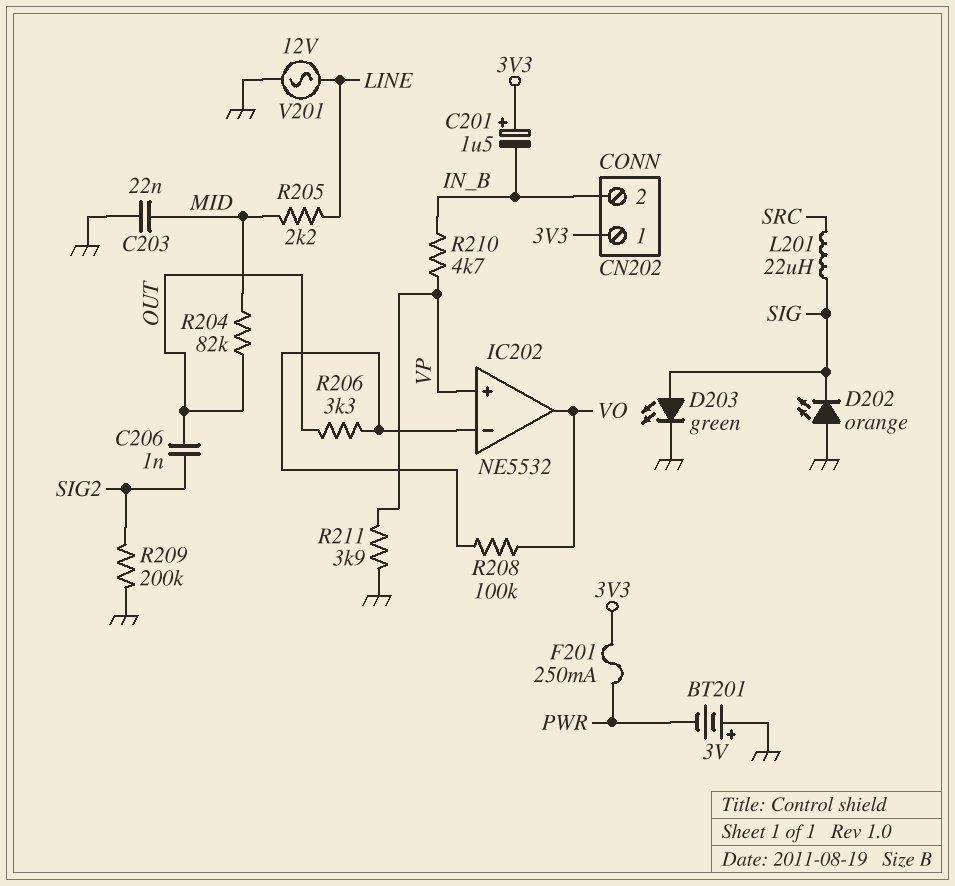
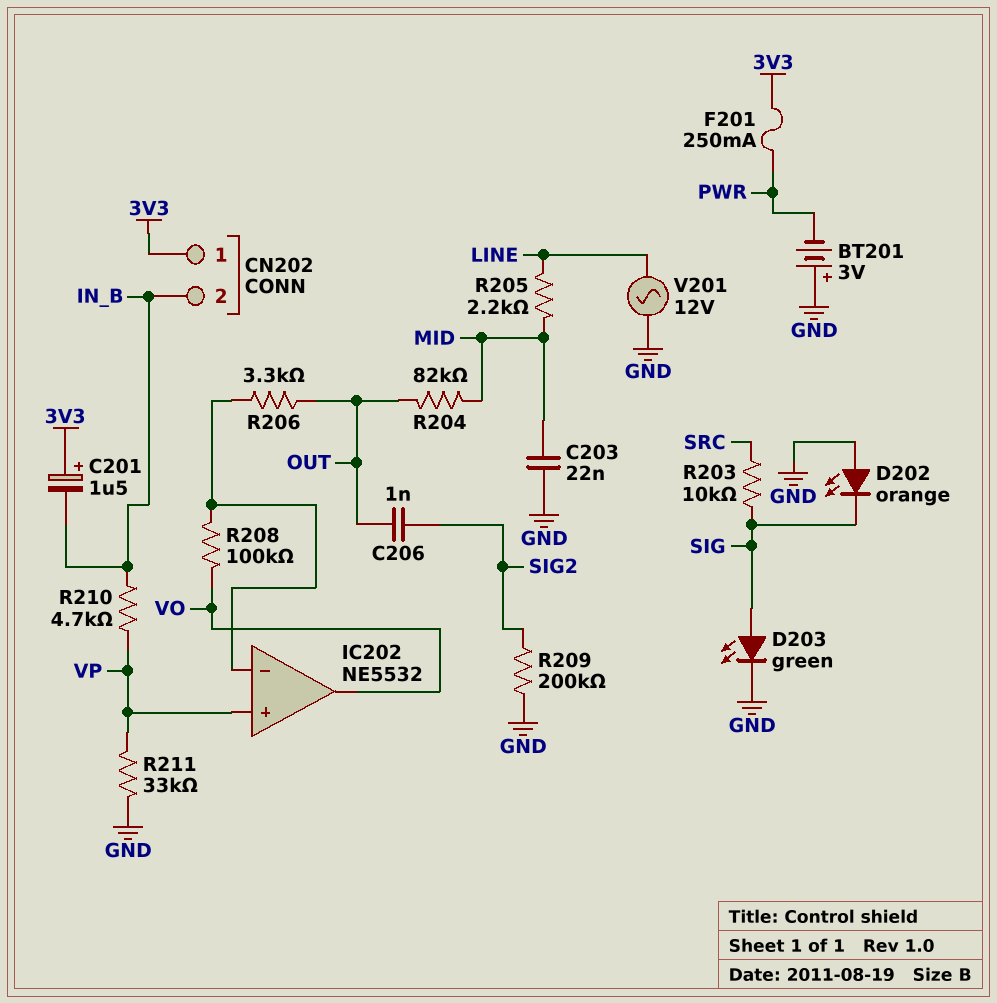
L201: 22uH (SIG, SRC) -> none
R203: none -> 10k (SIG, SRC)
R211: 3.9k (GND, VP) -> 33k (GND, VP)

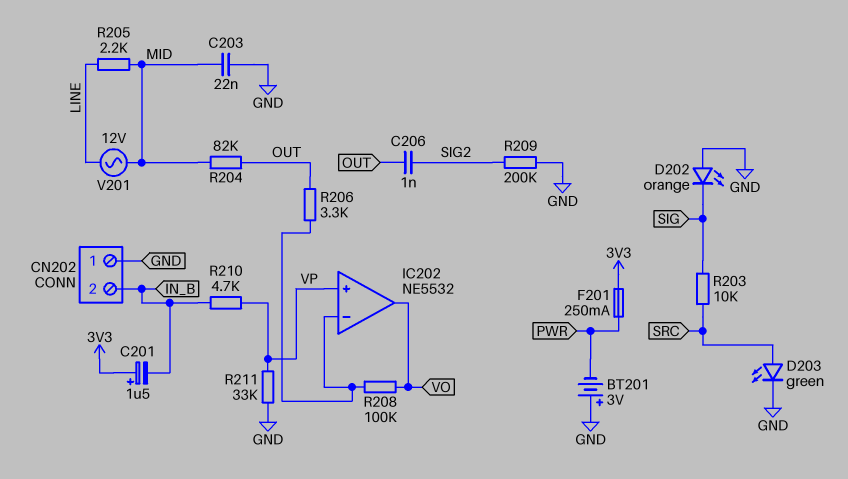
CN202 pin 1: 3V3 -> GND
D203: LED green (A SIG, K GND) -> LED green (A SRC, K GND)
V201: AC 12V (GND, LINE) -> AC 12V (LINE, MID)

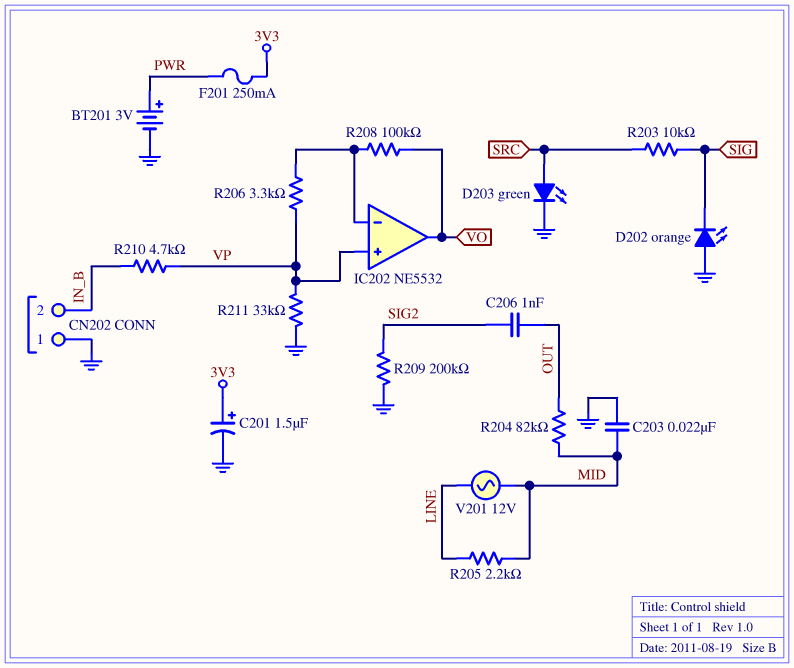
BT201: 3V (plus GND, minus PWR) -> 3V (plus PWR, minus GND)
C201: 1.5uF (plus 3V3, minus IN_B) -> 1.5uF (plus 3V3, minus GND)
R206: 3.3k (IC202/in-, OUT) -> 3.3k (IC202/in-, VP)

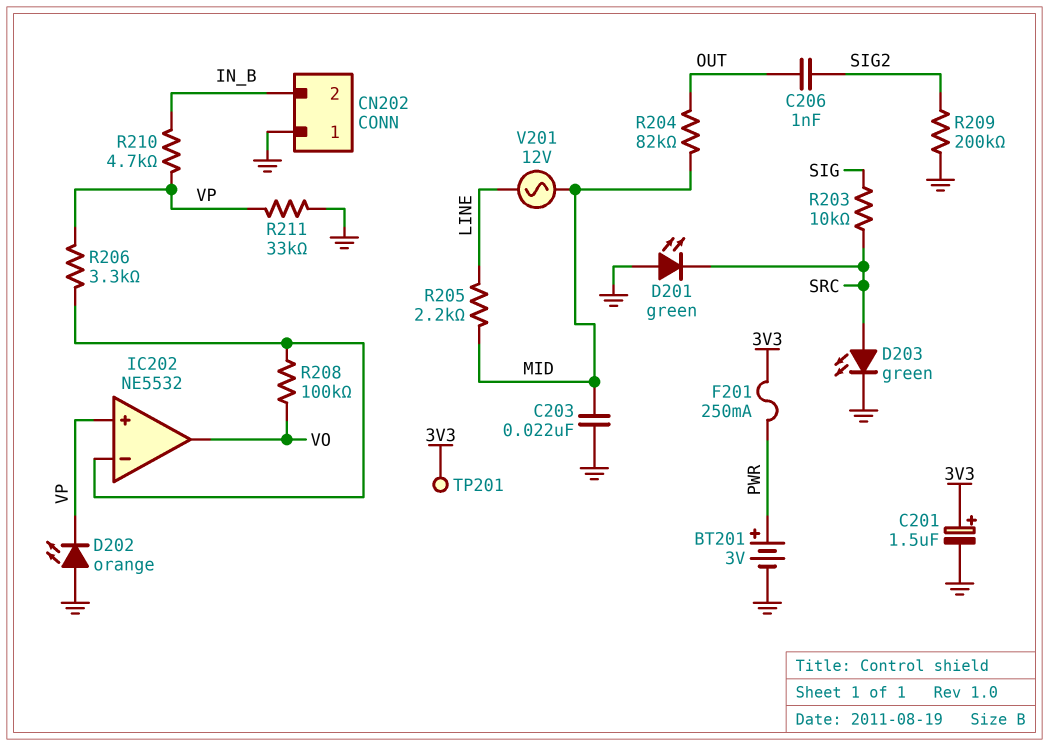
D201: none -> LED green (A GND, K SRC)
D202: LED orange (A GND, K SIG) -> LED orange (A GND, K VP)
TP201: none -> test point (3V3)

